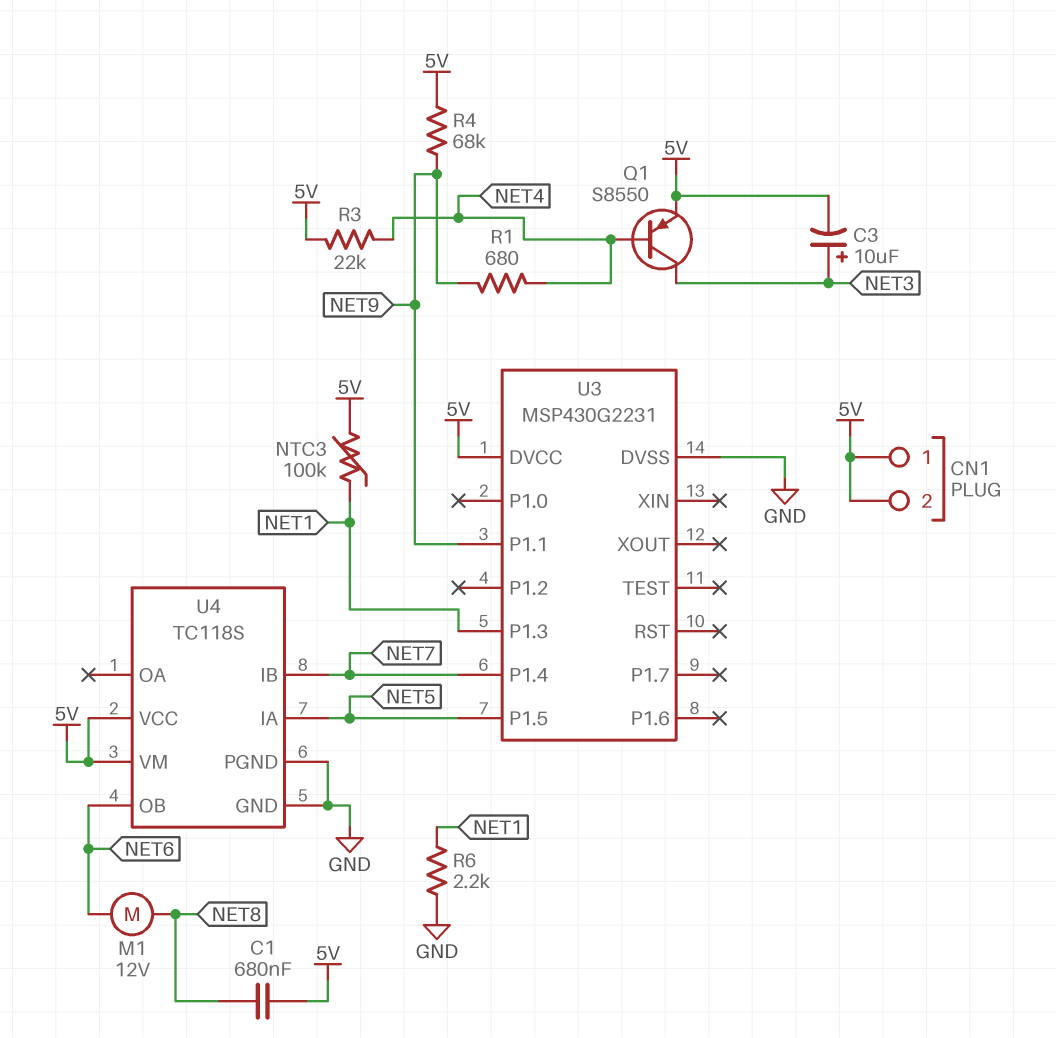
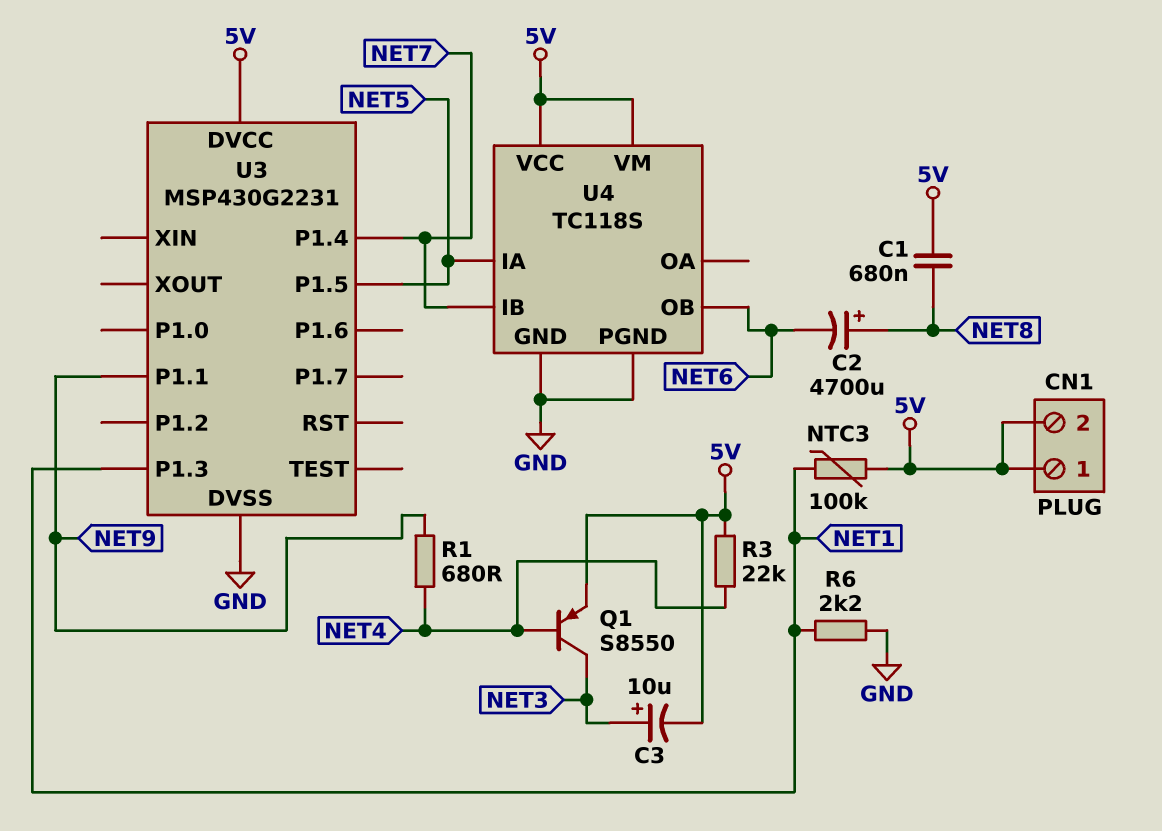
C2: none -> 4700uF (plus NET8, minus NET6)
M1: motor 12V (NET6, NET8) -> none
R4: 68k (5V, NET9) -> none

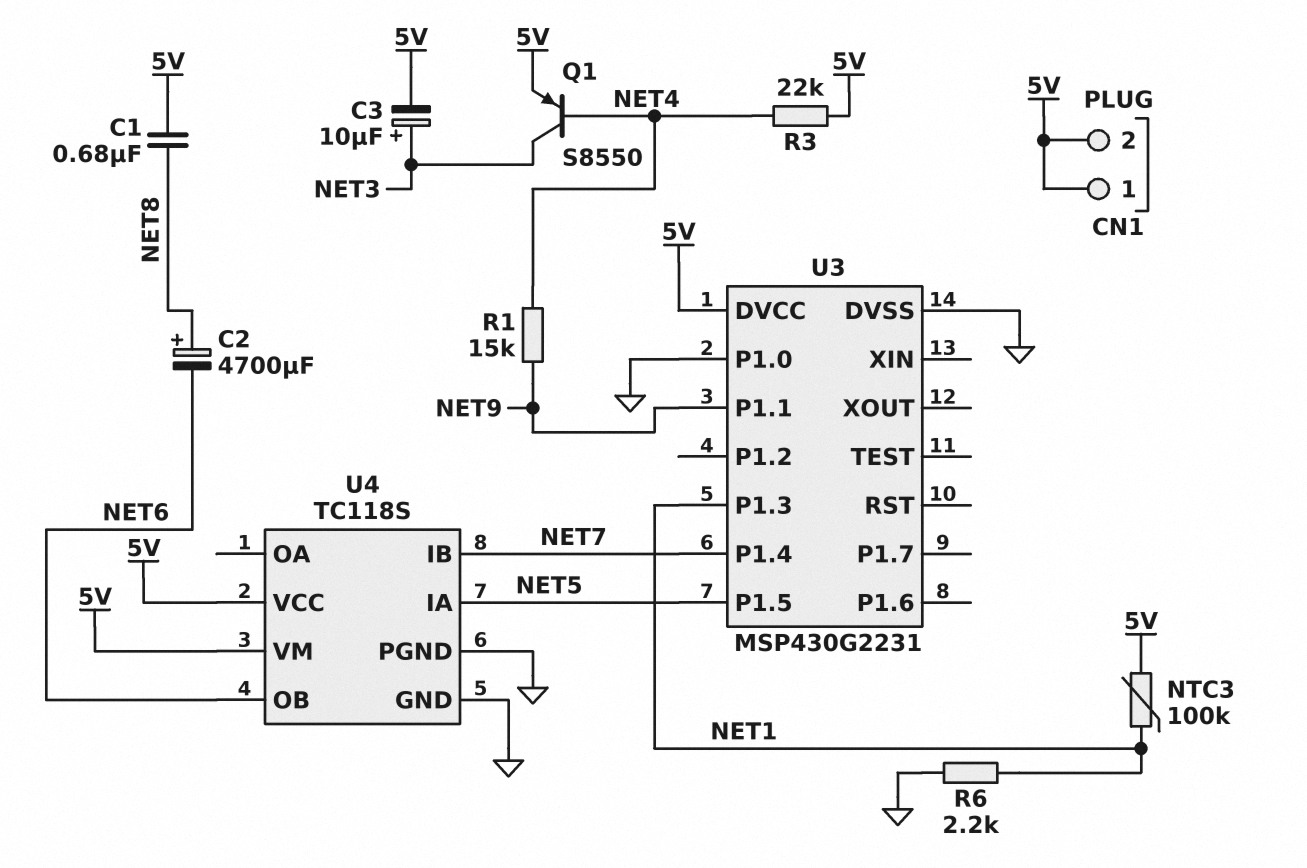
R1: 680 (NET4, NET9) -> 15k (NET4, NET9)
U3 pin P1.0: none -> GND

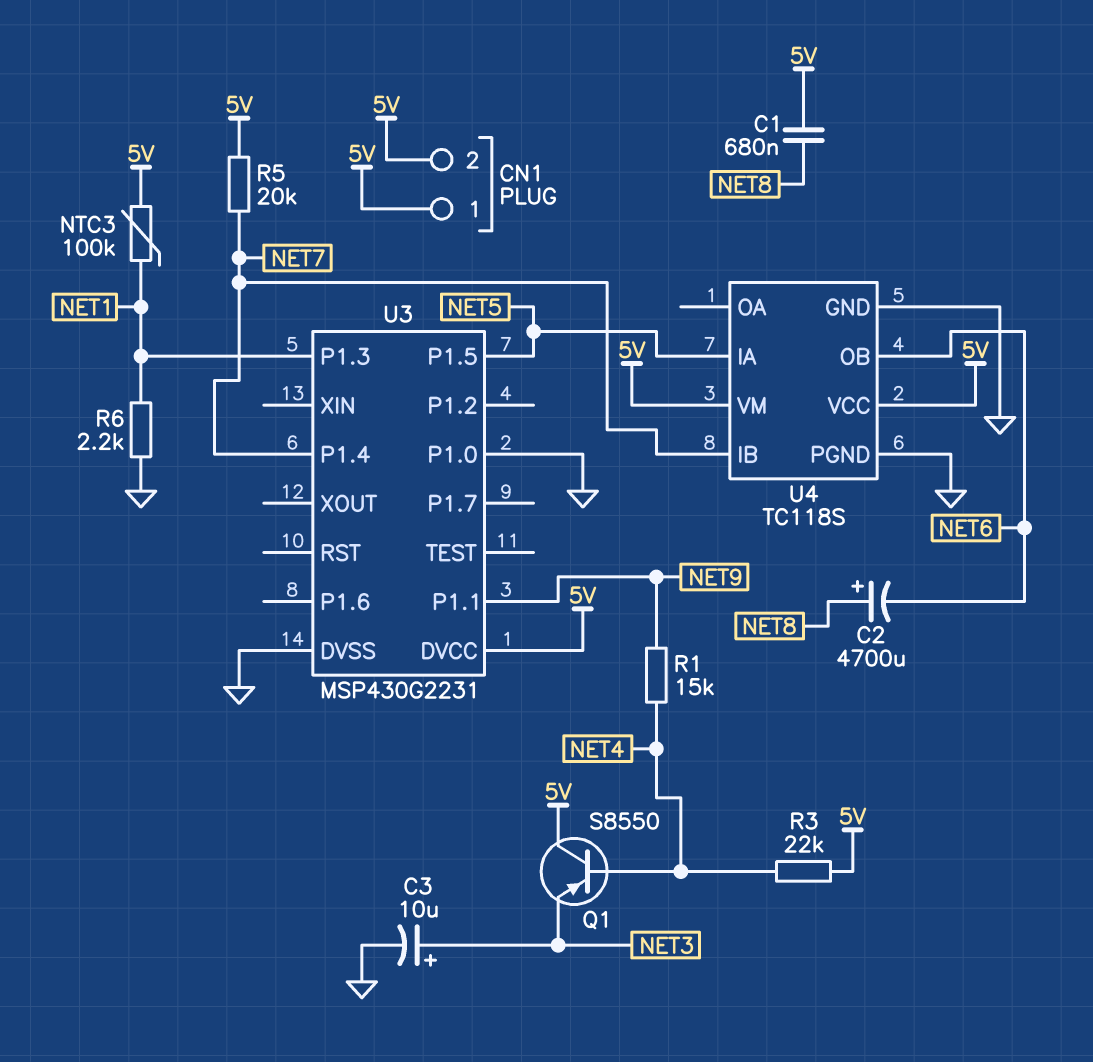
C3: 10uF (plus NET3, minus 5V) -> 10uF (plus NET3, minus GND)
Q1: PNP S8550 (B NET4, C NET3, E 5V) -> PNP S8550 (B NET4, C 5V, E NET3)
R5: none -> 20k (5V, NET7)

